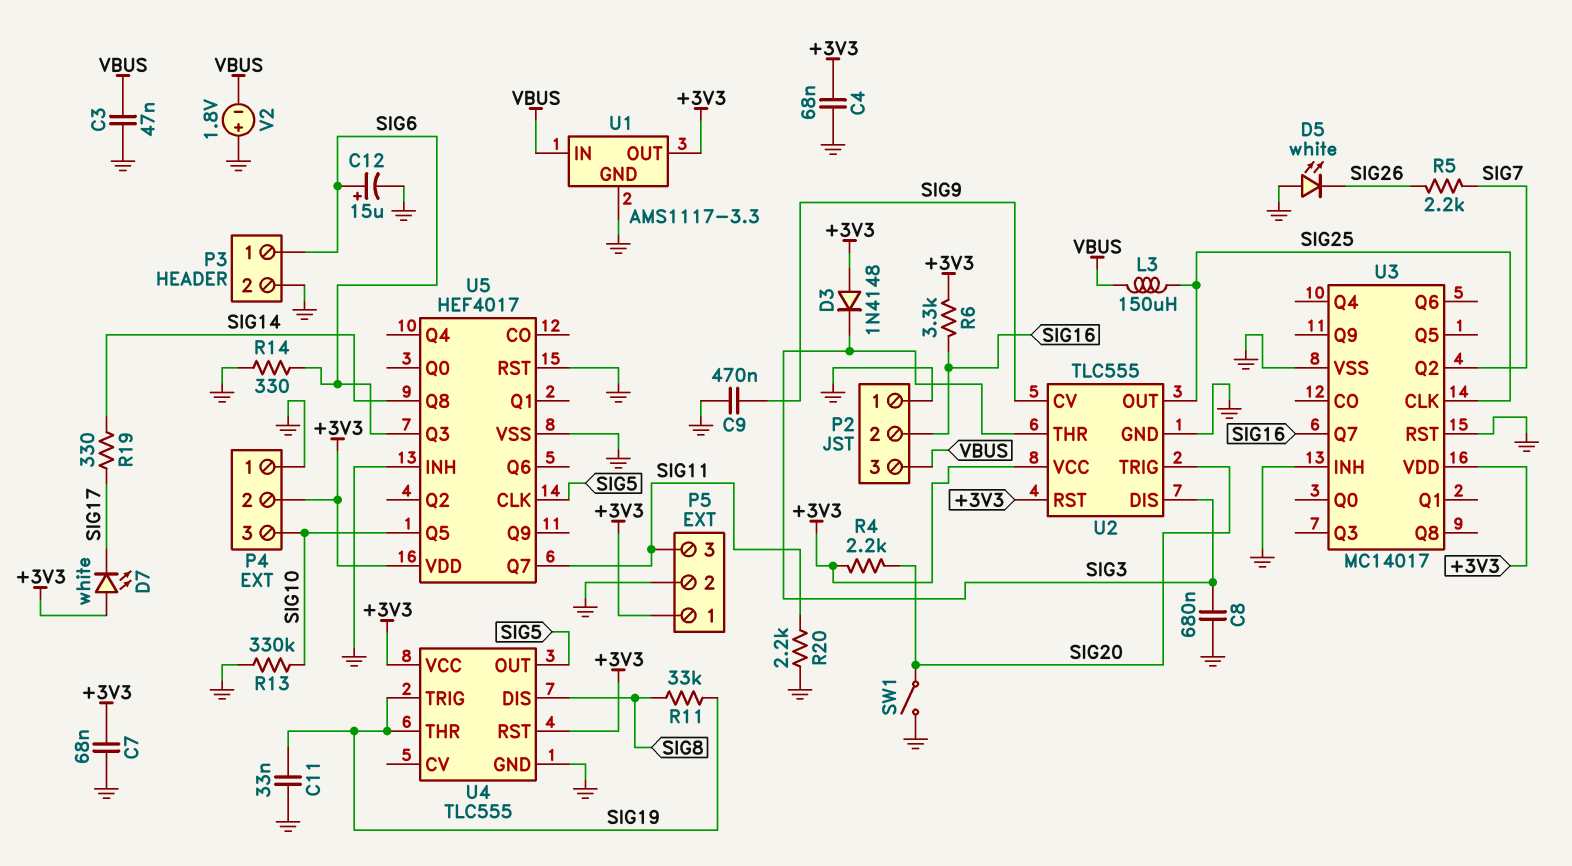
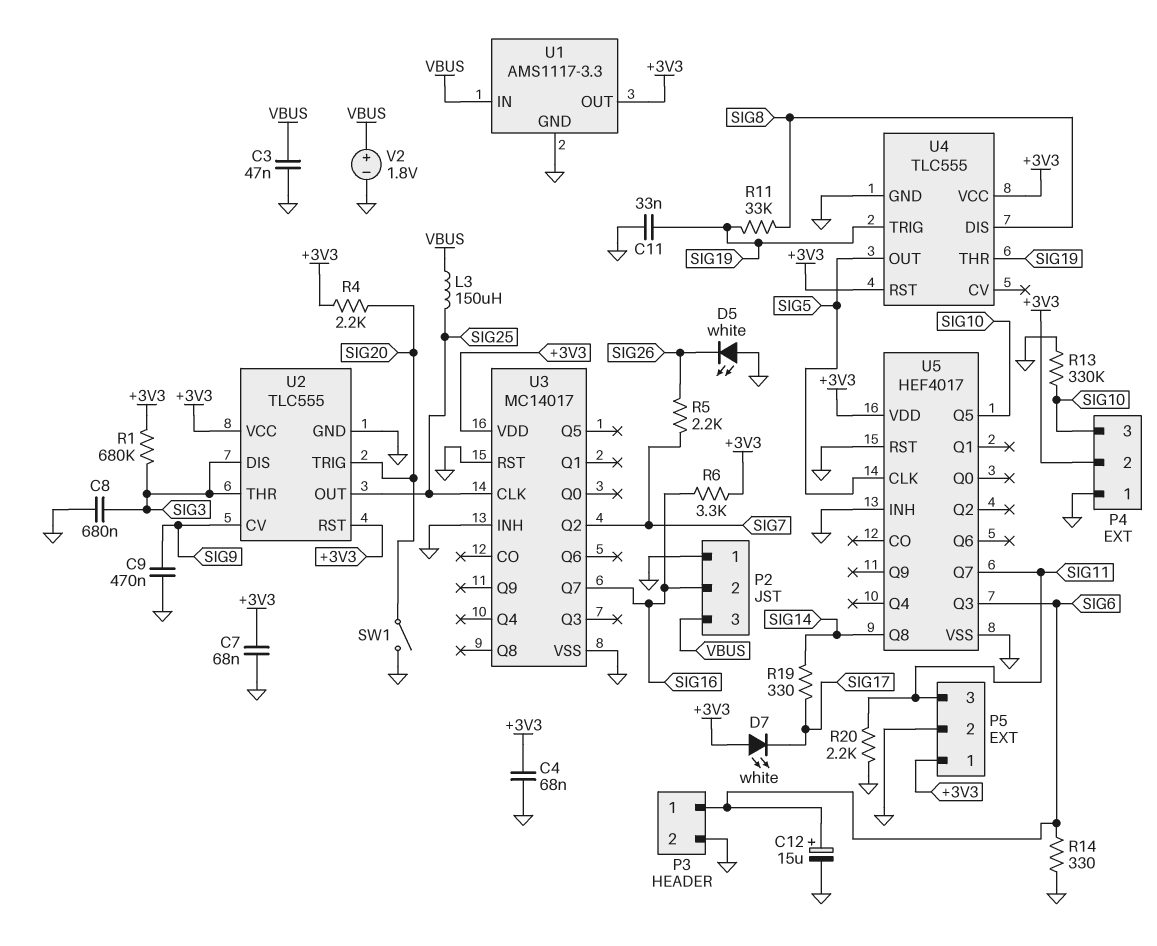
D3: diode 1N4148 (A +3V3, K SIG3) -> none
R1: none -> 680k (+3V3, SIG3)
V2: 1.8V (plus GND, minus VBUS) -> 1.8V (plus VBUS, minus GND)

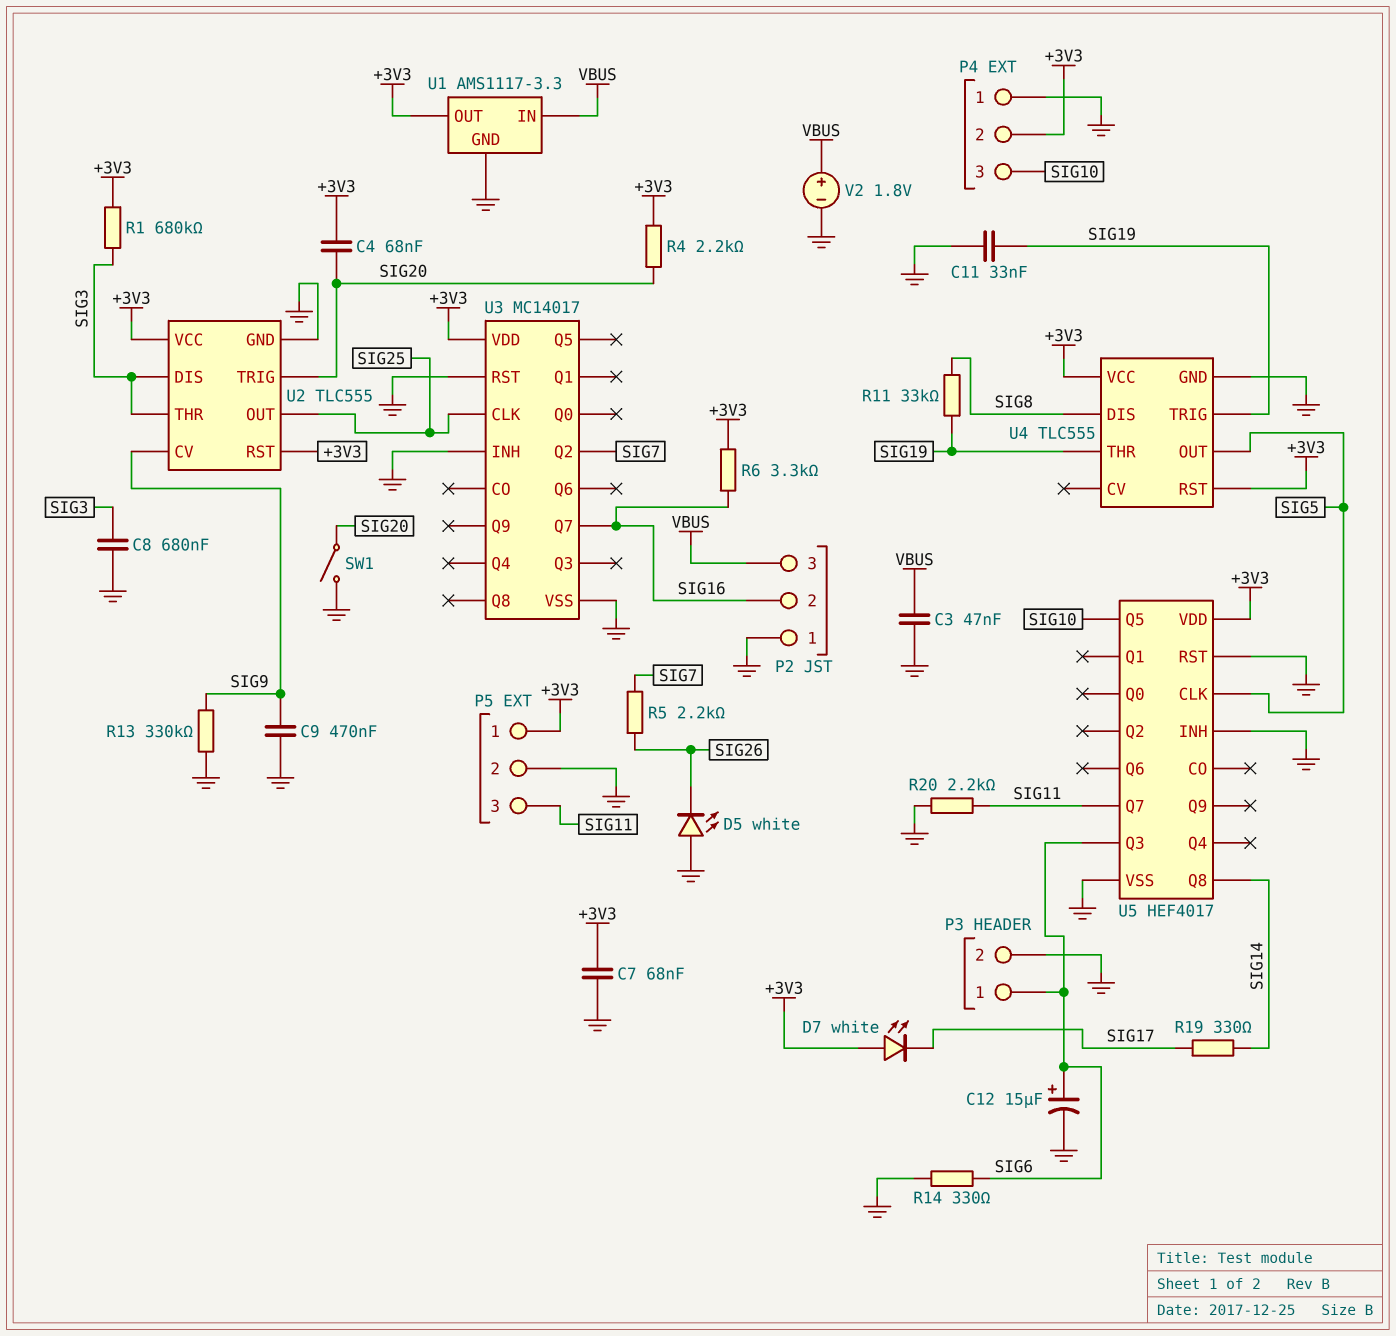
C4: 68nF (+3V3, GND) -> 68nF (+3V3, SIG20)
L3: 150uH (SIG25, VBUS) -> none
R13: 330k (GND, SIG10) -> 330k (GND, SIG9)

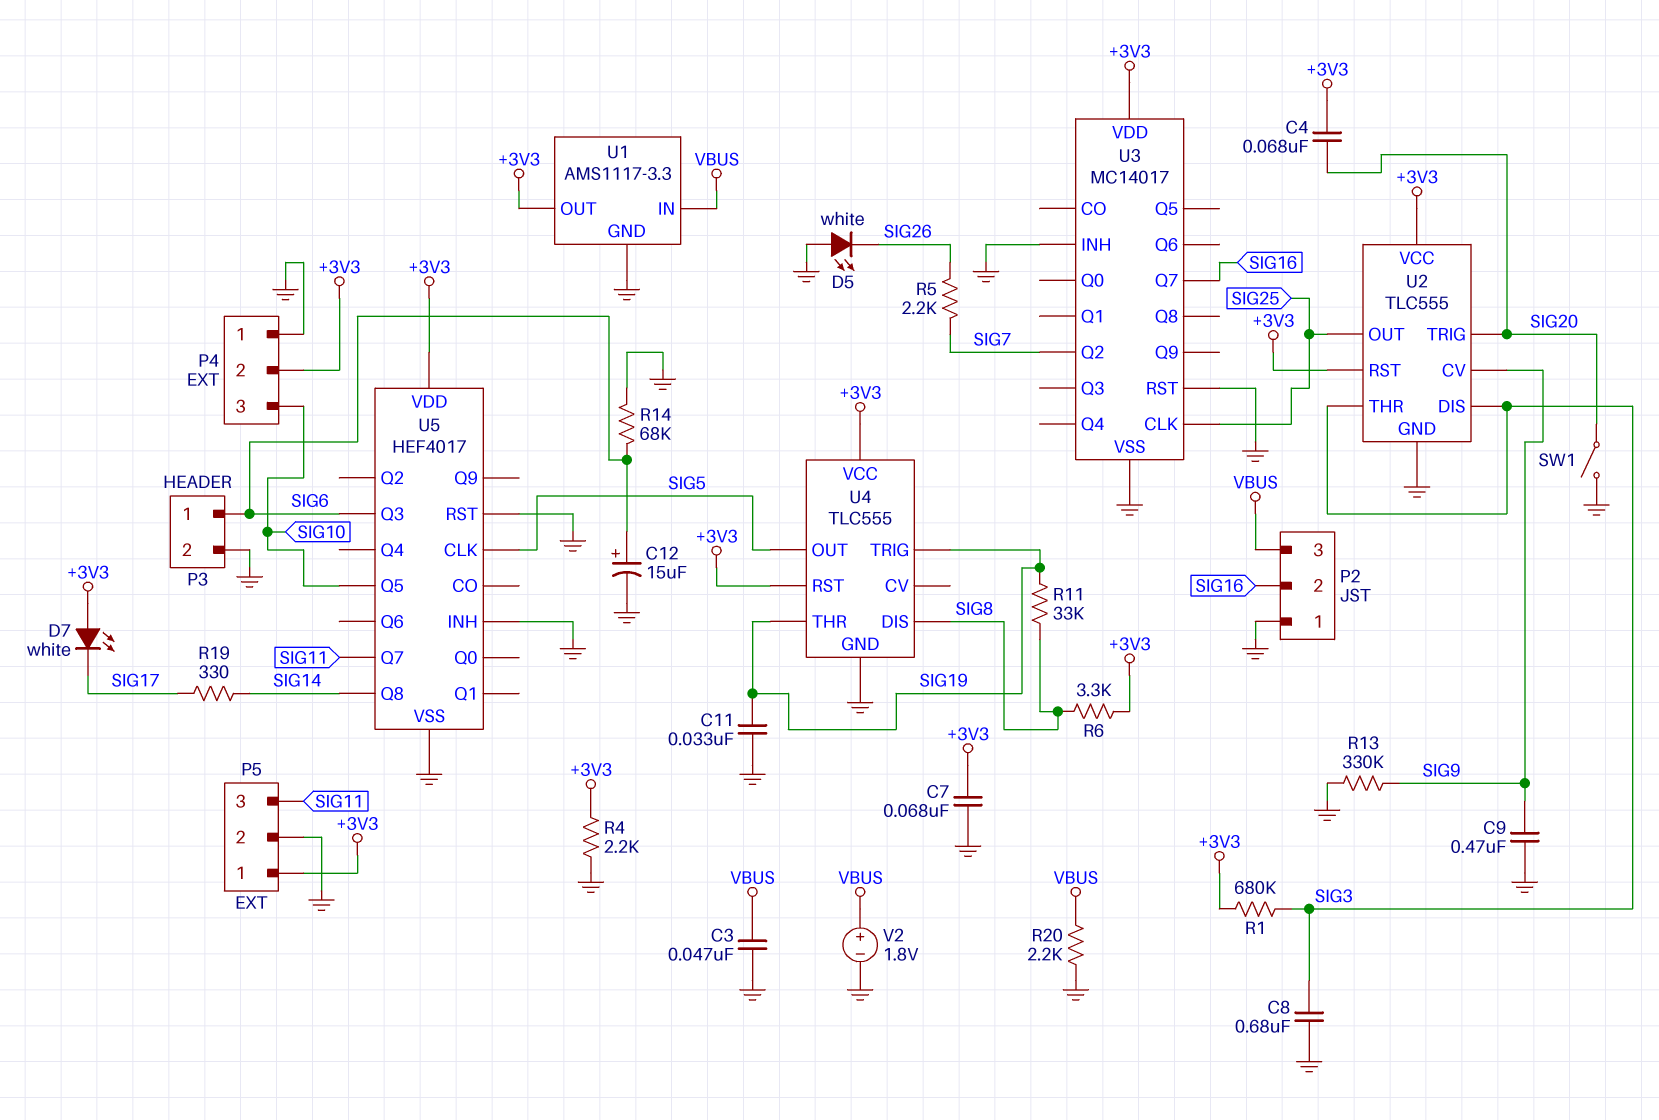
R4: 2.2k (+3V3, SIG20) -> 2.2k (+3V3, GND)
R6: 3.3k (+3V3, SIG16) -> 3.3k (+3V3, SIG8)
R14: 330 (GND, SIG6) -> 68k (GND, SIG6)
R20: 2.2k (GND, SIG11) -> 2.2k (GND, VBUS)

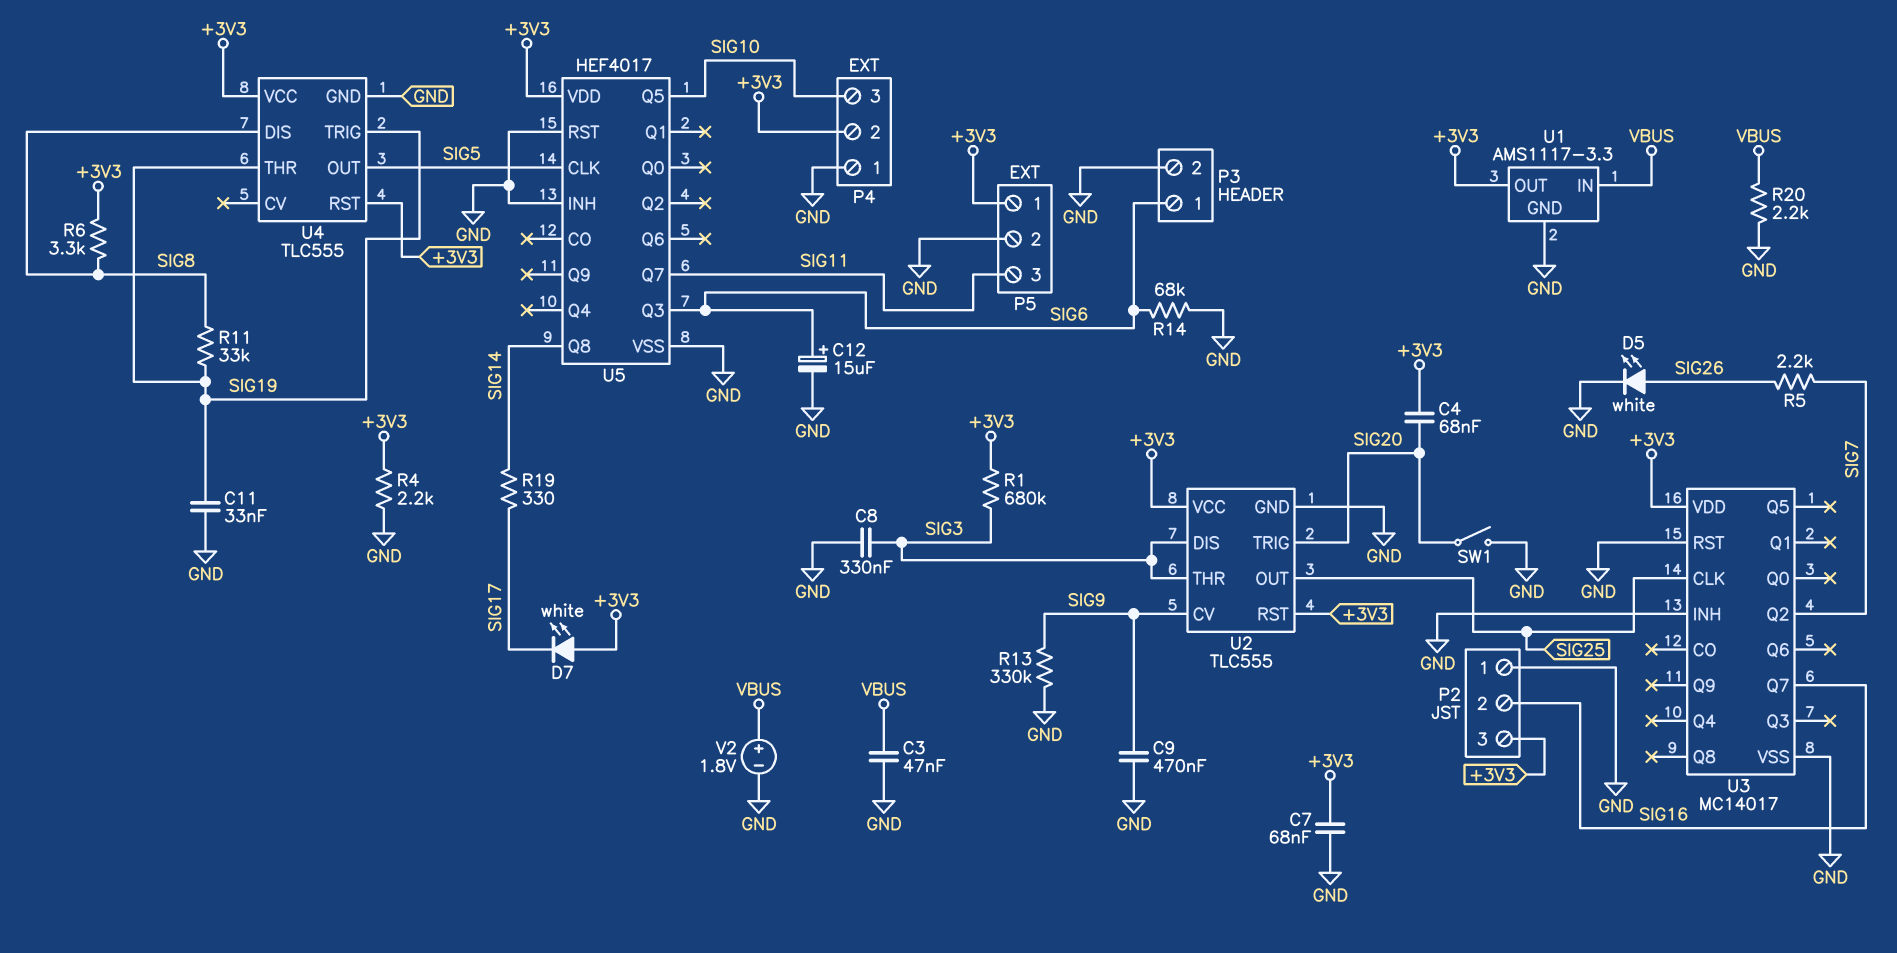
C8: 680nF (GND, SIG3) -> 330nF (GND, SIG3)
D5: LED white (A GND, K SIG26) -> LED white (A SIG26, K GND)
P2 pin 3: VBUS -> +3V3

